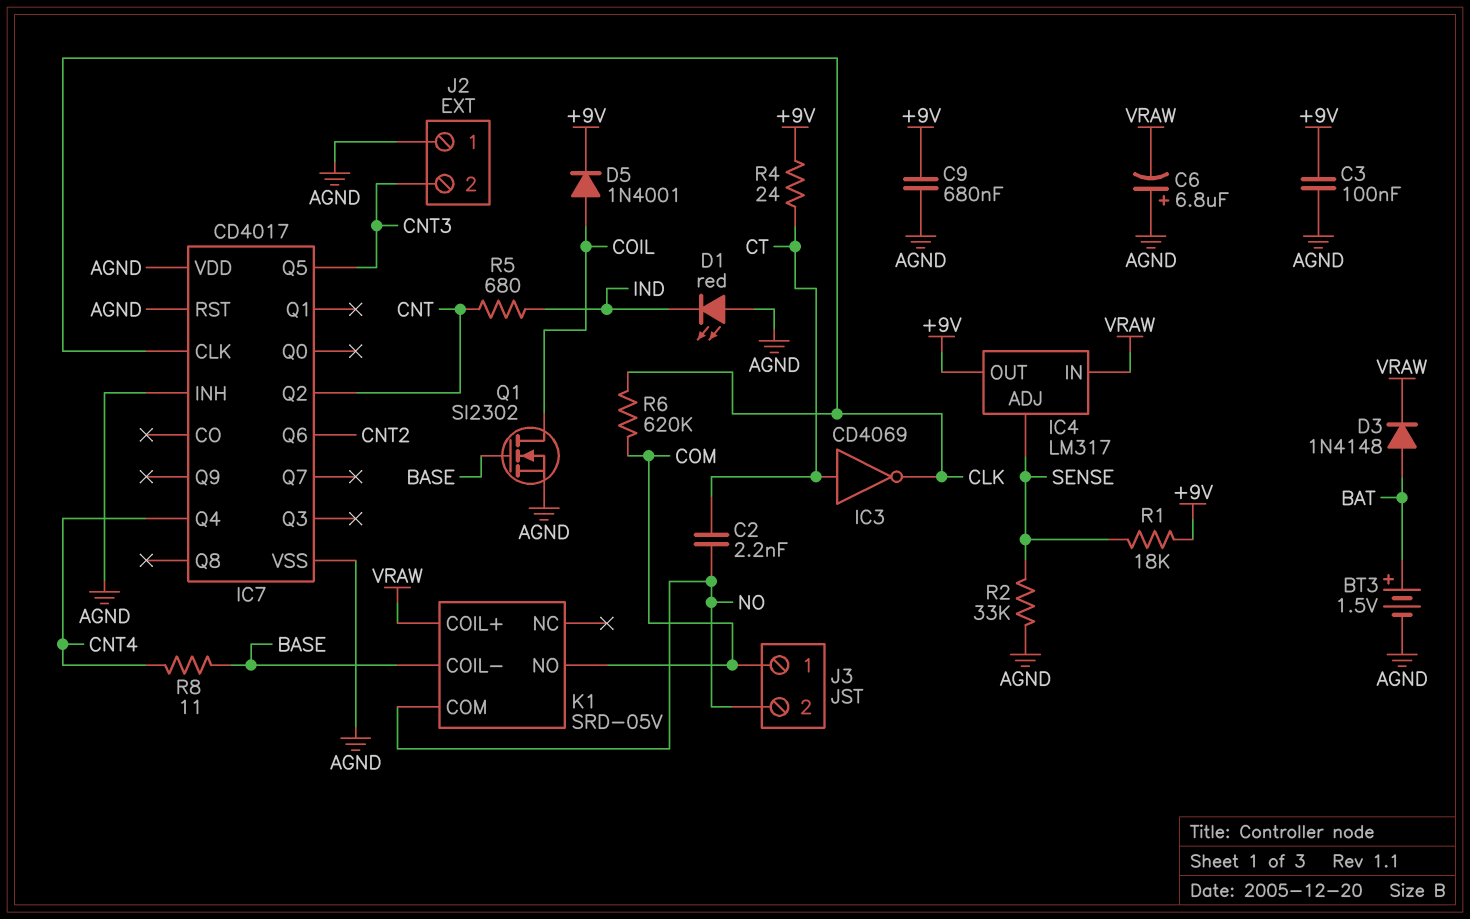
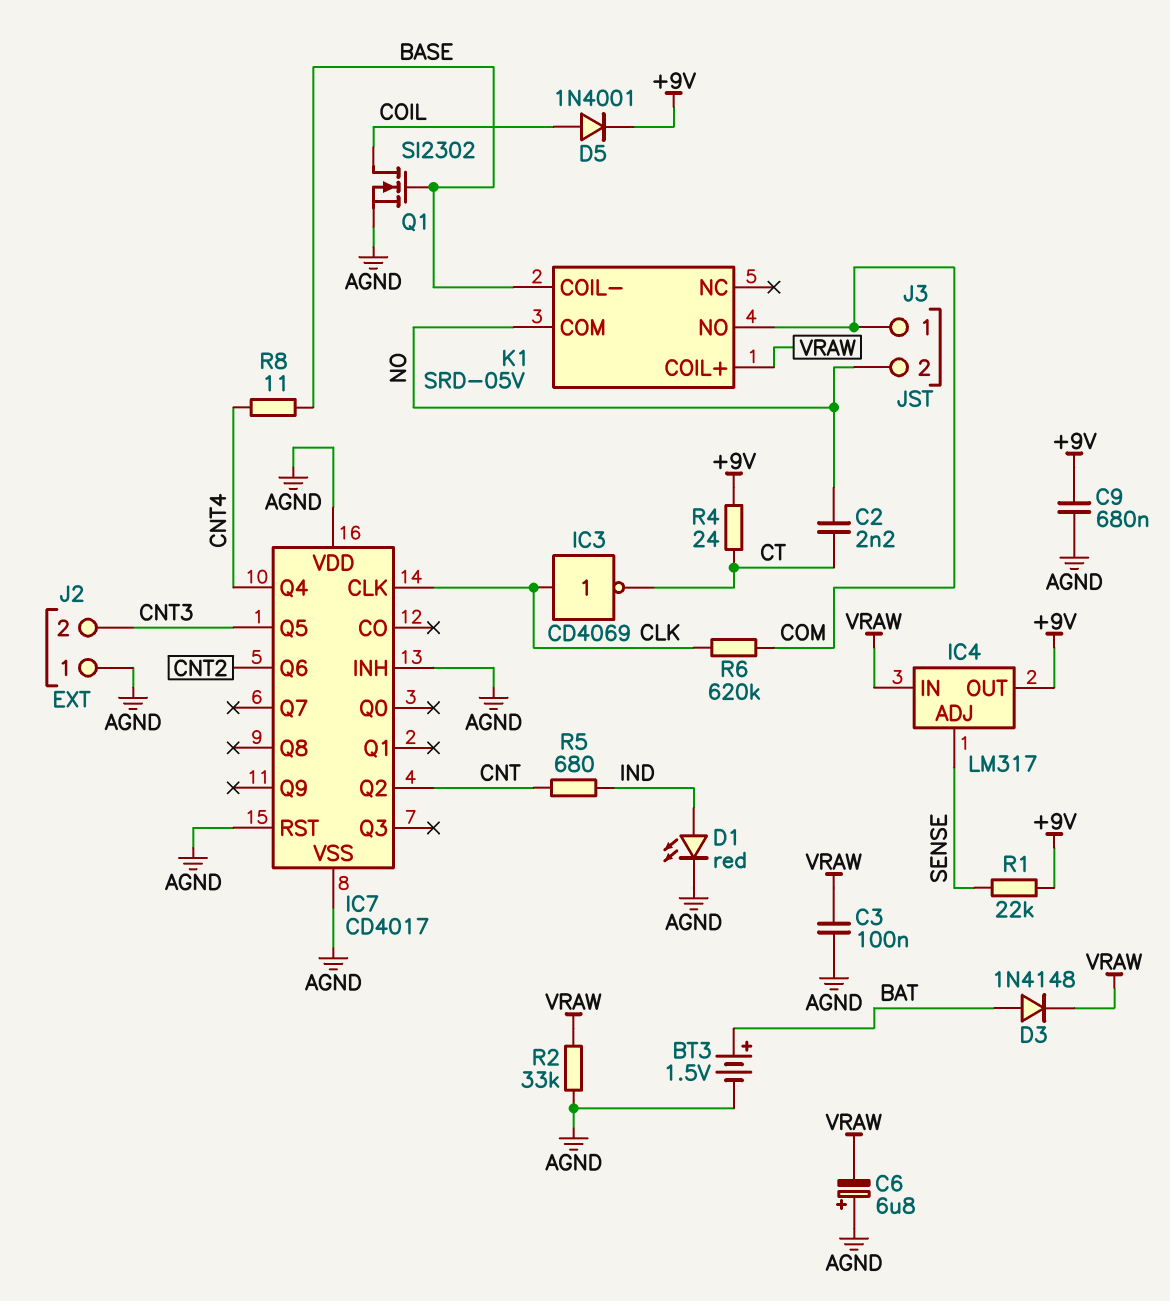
C3: 100nF (+9V, AGND) -> 100nF (AGND, VRAW)
D1: LED red (A AGND, K IND) -> LED red (A IND, K AGND)
IC3: NOT CD4069 (in CT, out CLK) -> NOT CD4069 (in CLK, out CT)
R1: 18k (+9V, SENSE) -> 22k (+9V, SENSE)
R2: 33k (AGND, SENSE) -> 33k (AGND, VRAW)

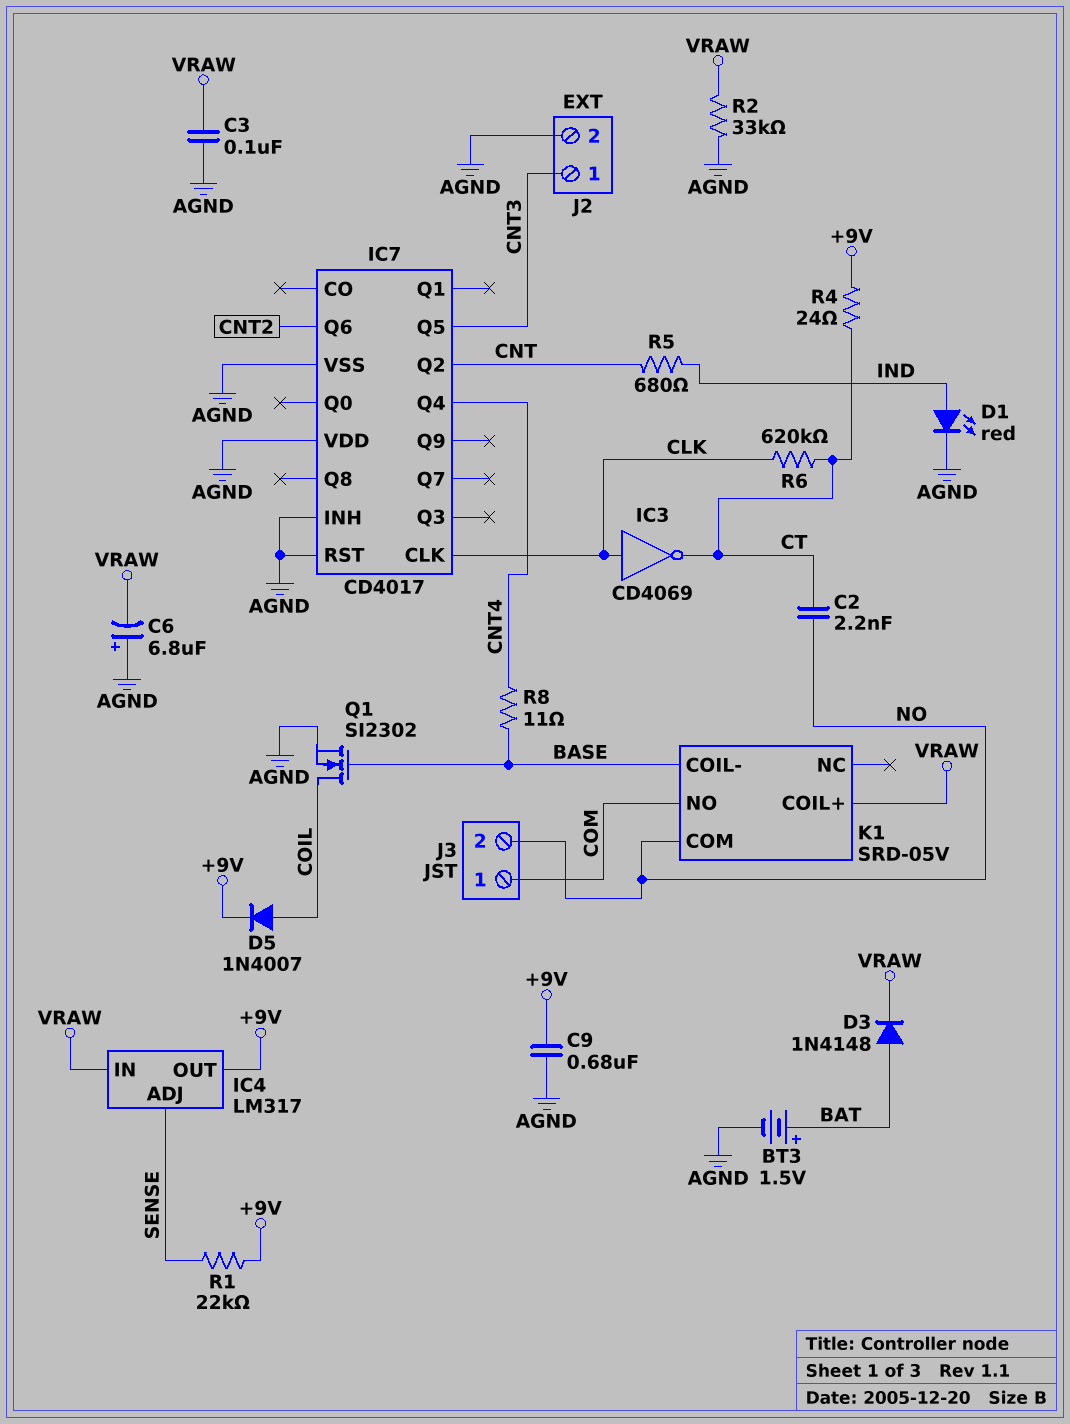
D5: diode 1N4001 (A COIL, K +9V) -> diode 1N4007 (A COIL, K +9V)
J2 pin 1: AGND -> CNT3
J2 pin 2: CNT3 -> AGND
R6: 620k (CLK, COM) -> 620k (CLK, CT)

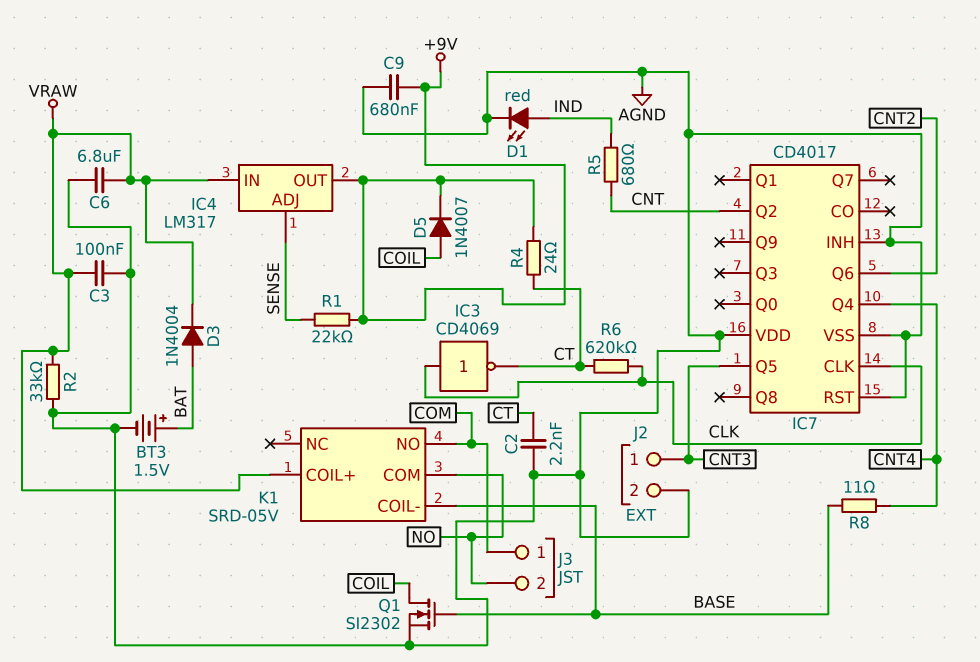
C2: 2.2nF (CT, NO) -> 2.2nF (AGND, CT)
C6: 6.8uF (plus AGND, minus VRAW) -> 6.8uF (AGND, VRAW)
D3: diode 1N4148 (A BAT, K VRAW) -> diode 1N4004 (A BAT, K VRAW)

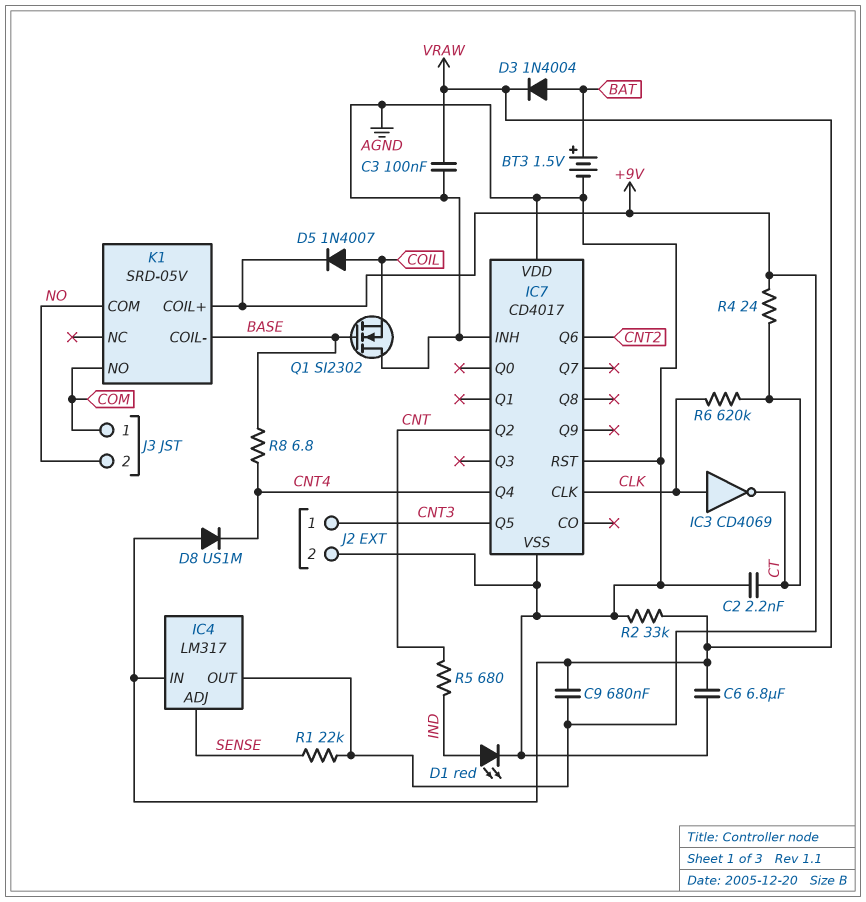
C9: 680nF (+9V, AGND) -> 680nF (+9V, VRAW)
D8: none -> diode US1M (A VRAW, K CNT4)
K1 pin COIL+: VRAW -> +9V
Q1: NMOS SI2302 (G BASE, D COIL, S AGND) -> NMOS SI2302 (G BASE, D AGND, S COIL)
R8: 11 (BASE, CNT4) -> 6.8 (BASE, CNT4)

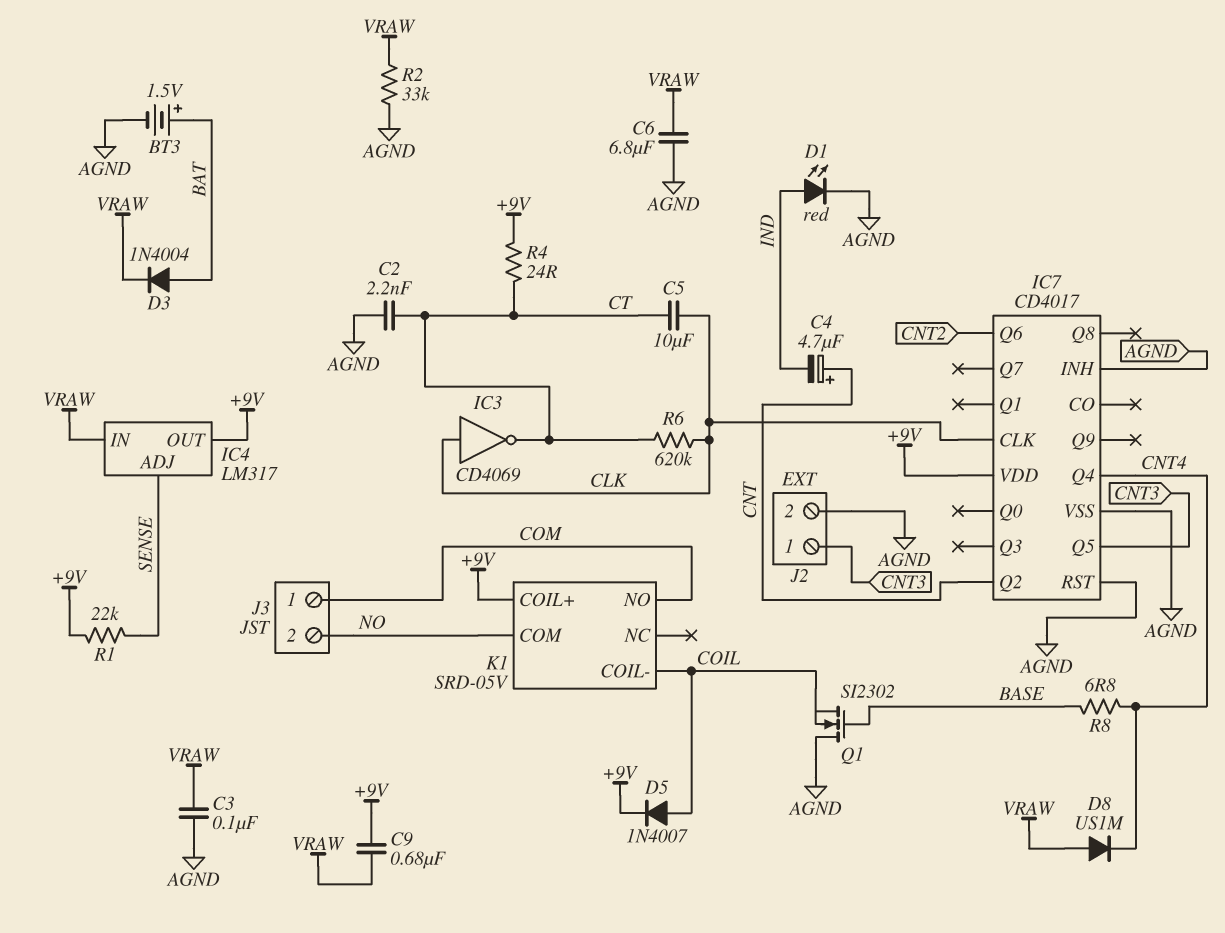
C4: none -> 4.7uF (plus CNT, minus IND)
C5: none -> 10uF (CLK, CT)
IC7 pin VDD: AGND -> +9V
K1 pin COIL-: BASE -> COIL
R5: 680 (CNT, IND) -> none

